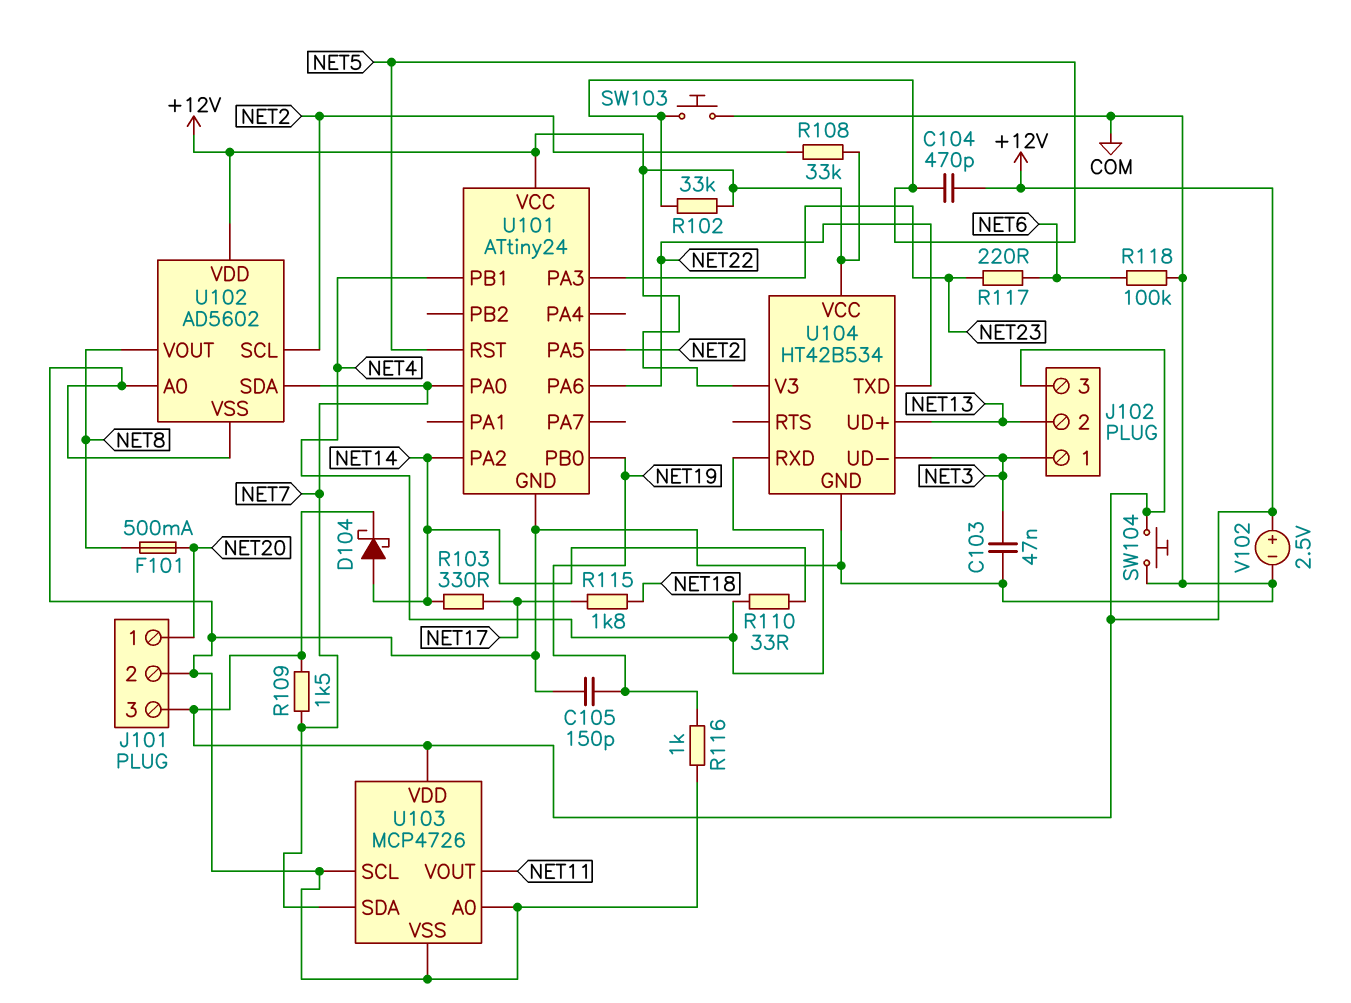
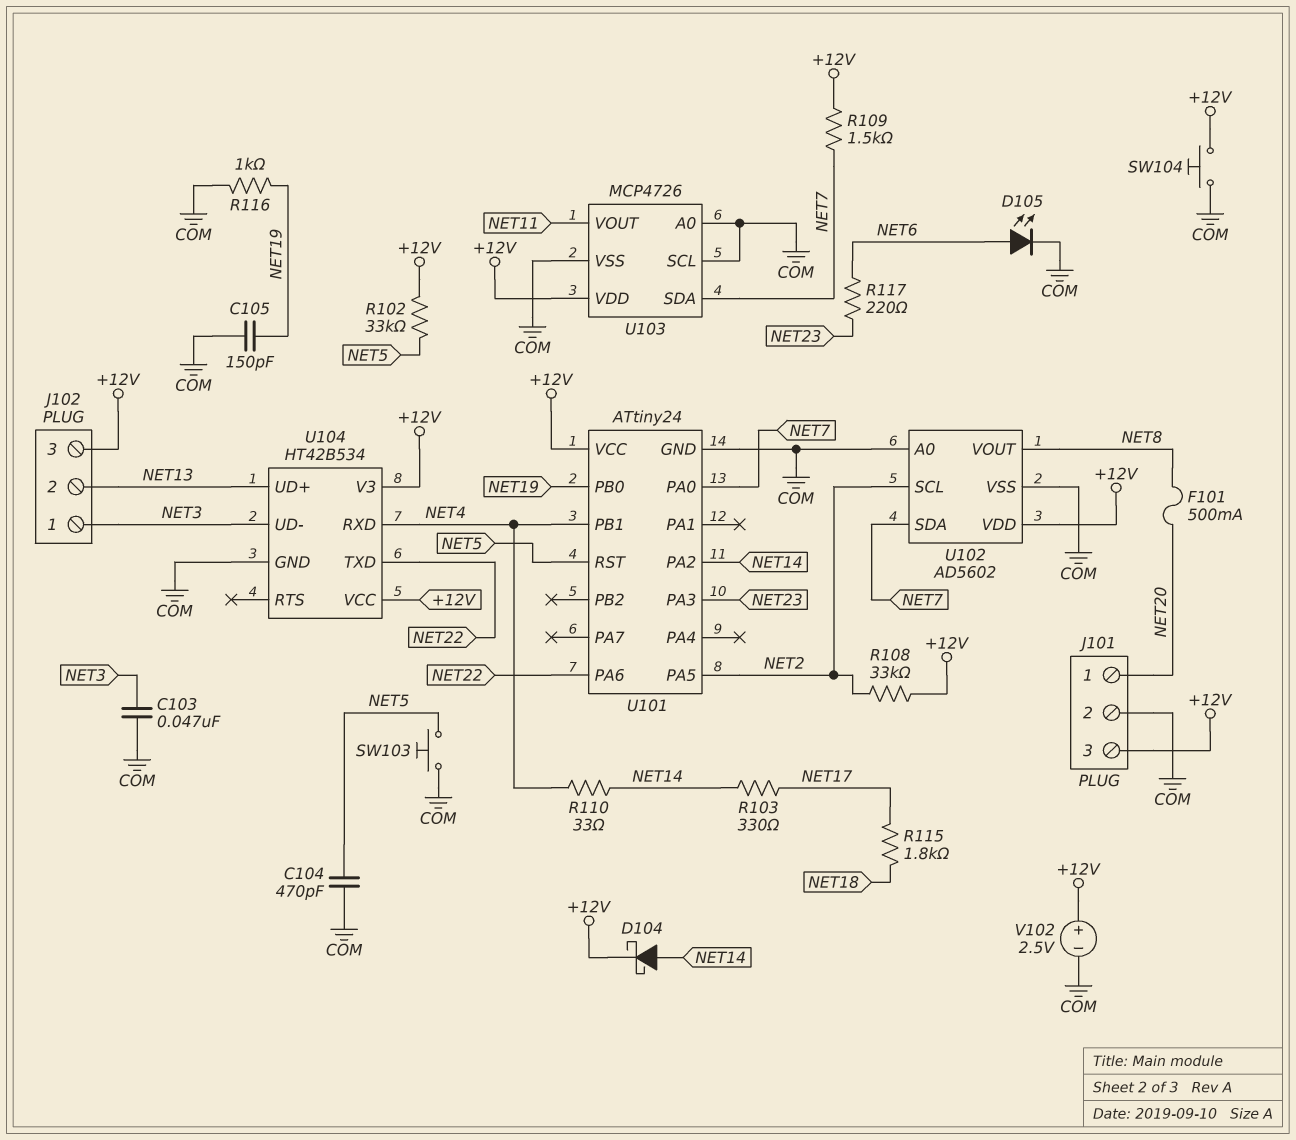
C104: 470pF (+12V, NET5) -> 470pF (COM, NET5)
D105: none -> LED (A NET6, K COM)
R118: 100k (COM, NET6) -> none

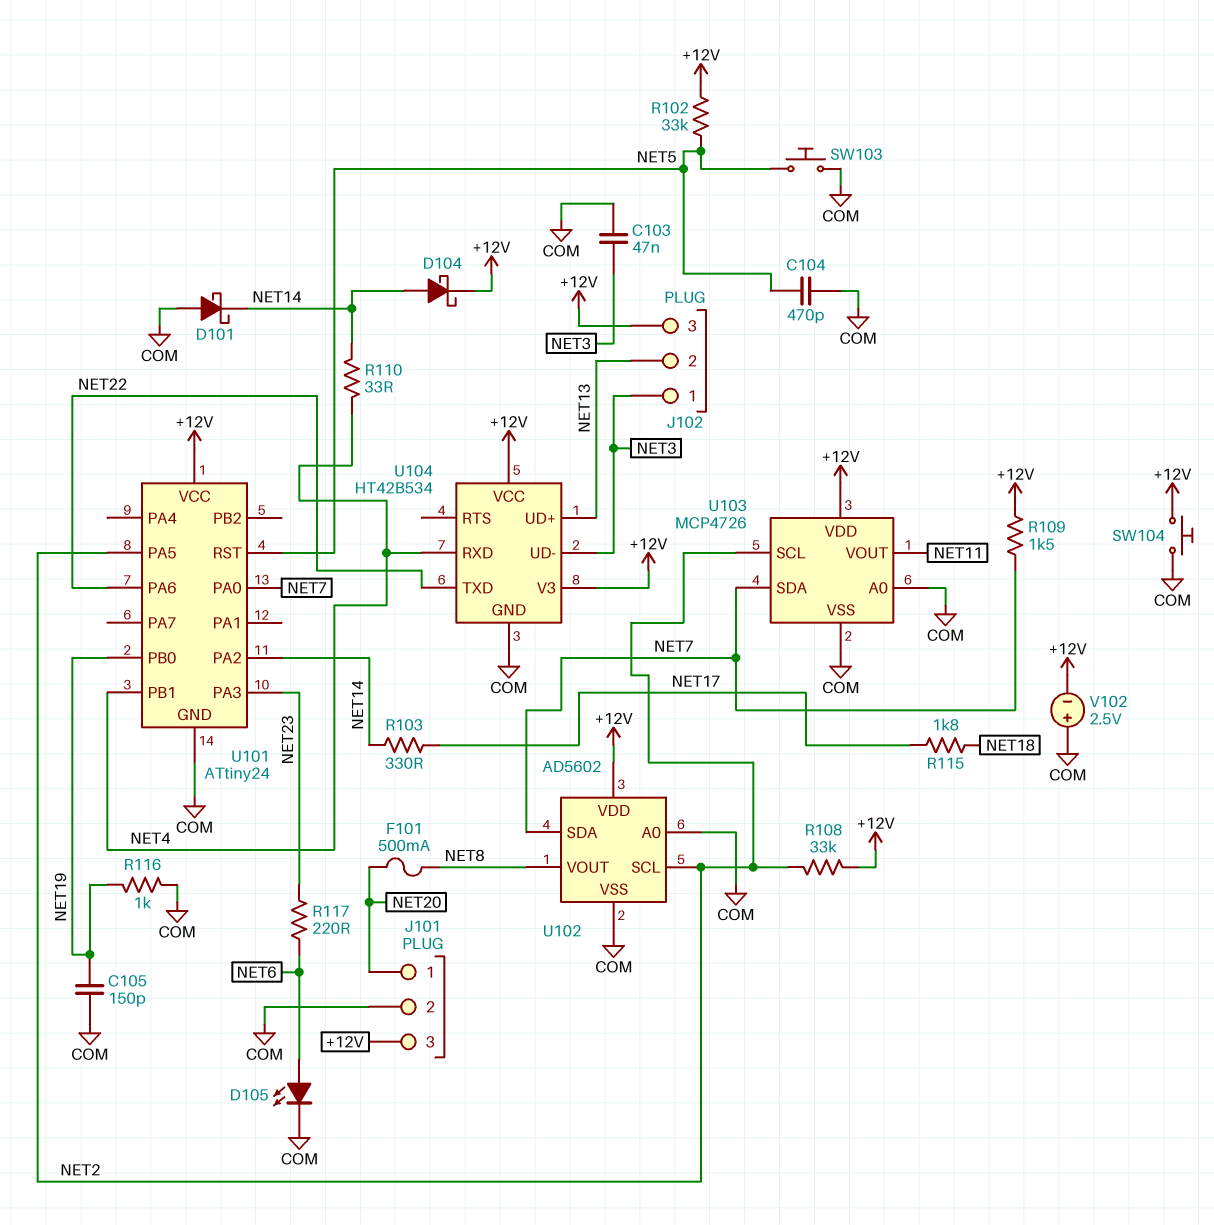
D101: none -> schottky (A COM, K NET14)
U103 pin SCL: COM -> NET2
V102: 2.5V (plus +12V, minus COM) -> 2.5V (plus COM, minus +12V)

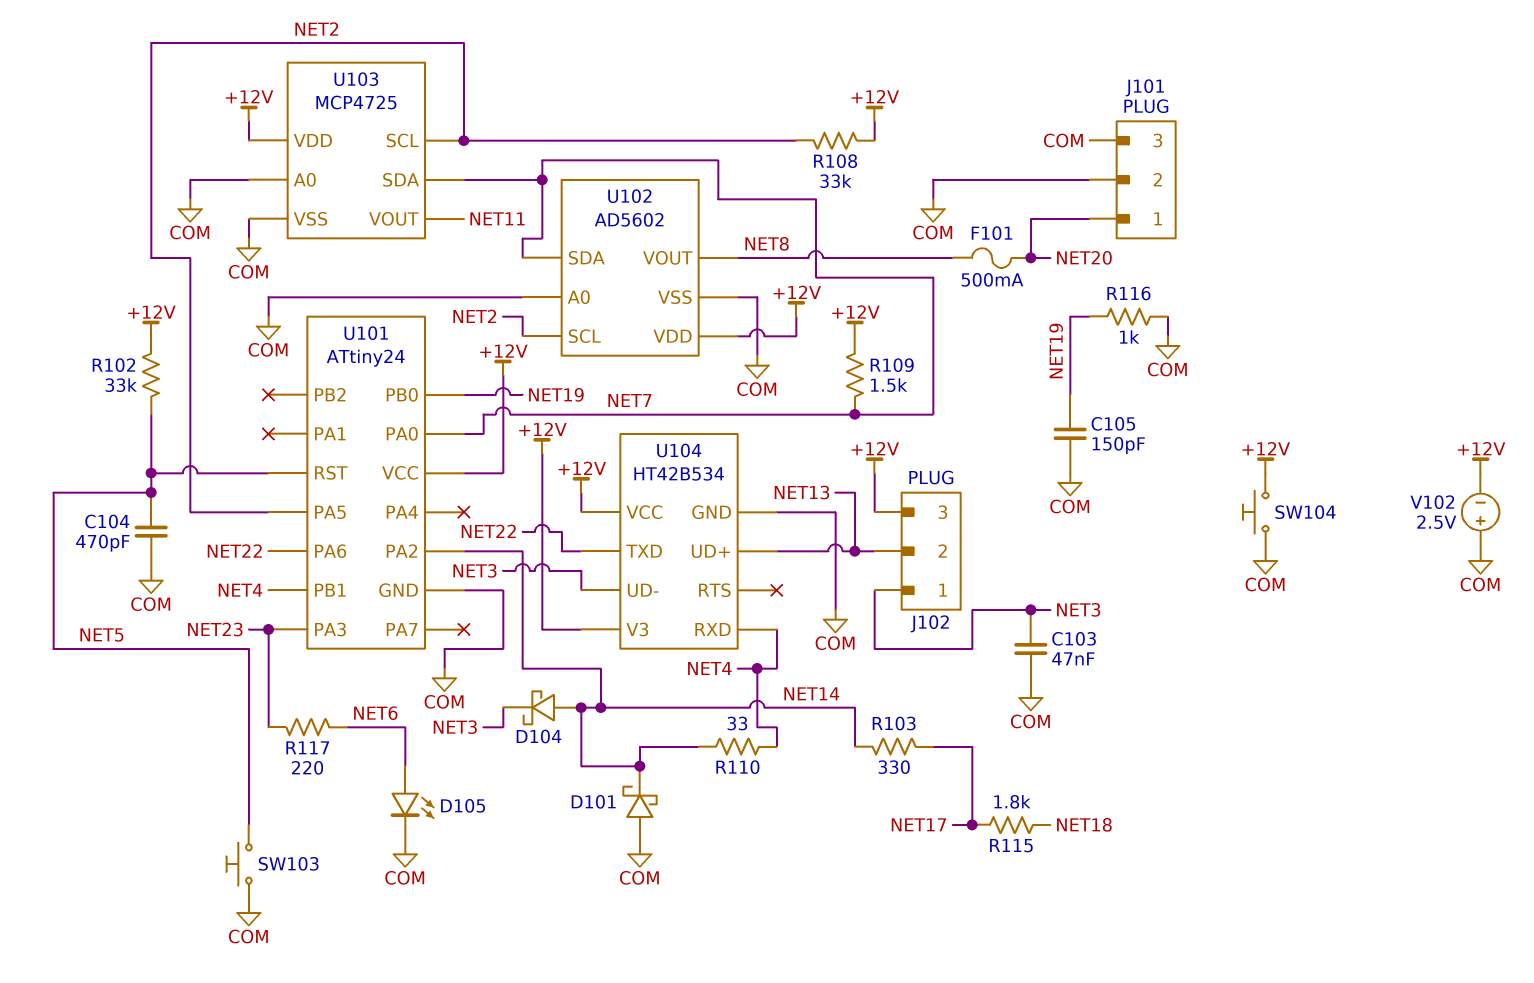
D104: schottky (A NET14, K +12V) -> schottky (A NET14, K NET3)
J101 pin 3: +12V -> COM
U103: MCP4726 -> MCP4725

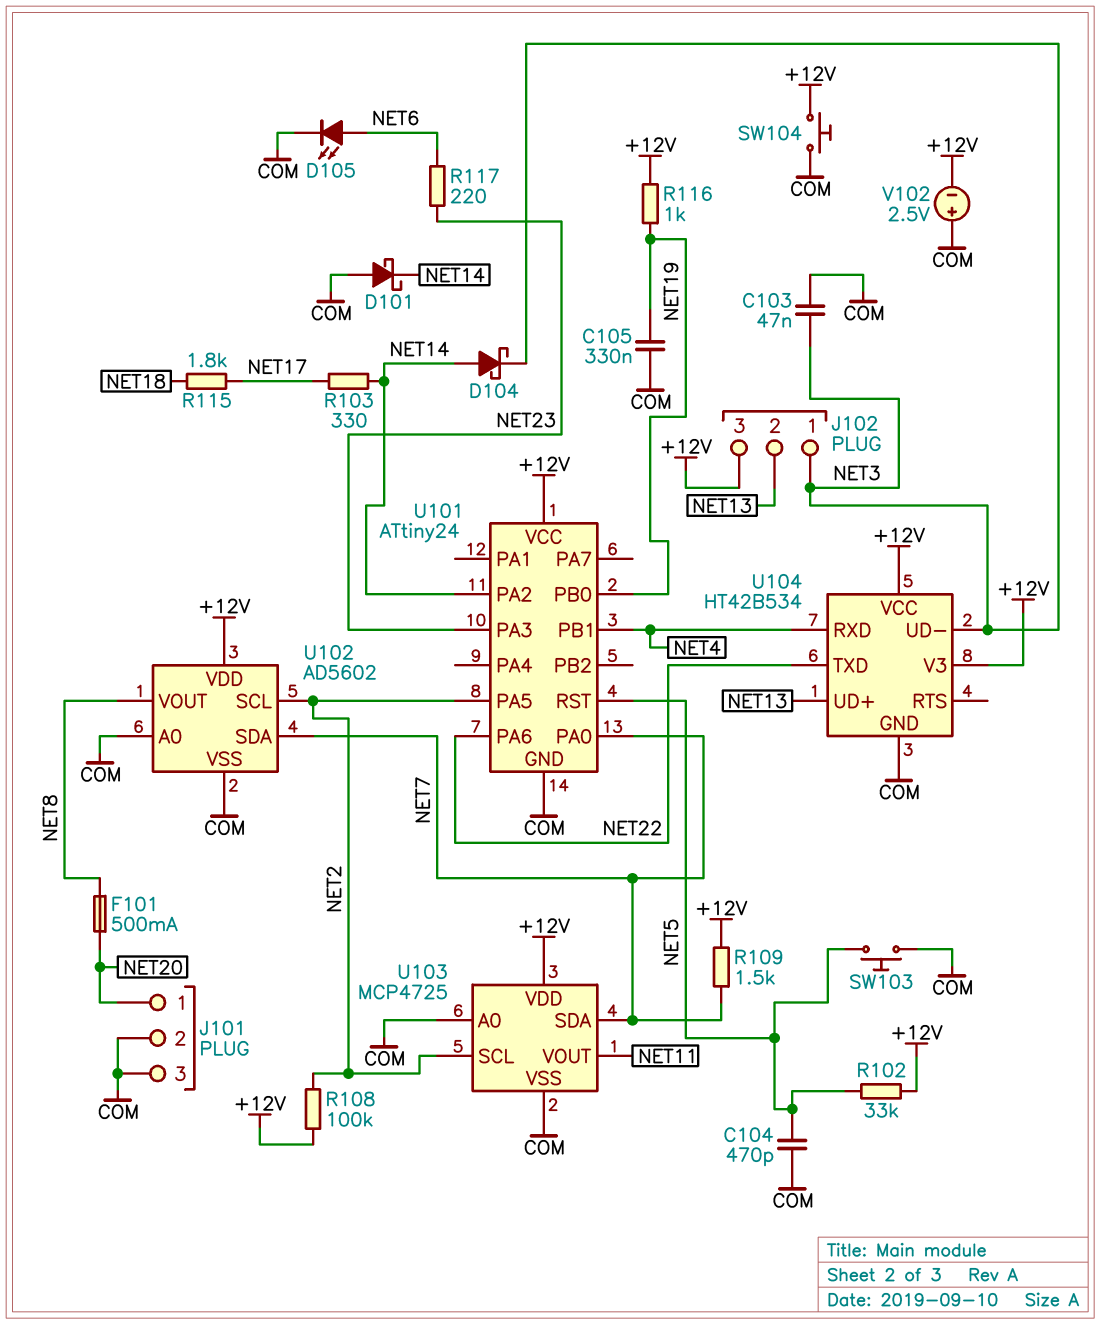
C105: 150pF (COM, NET19) -> 330nF (COM, NET19)
R108: 33k (+12V, NET2) -> 100k (+12V, NET2)
R110: 33 (NET4, NET14) -> none
R116: 1k (COM, NET19) -> 1k (+12V, NET19)

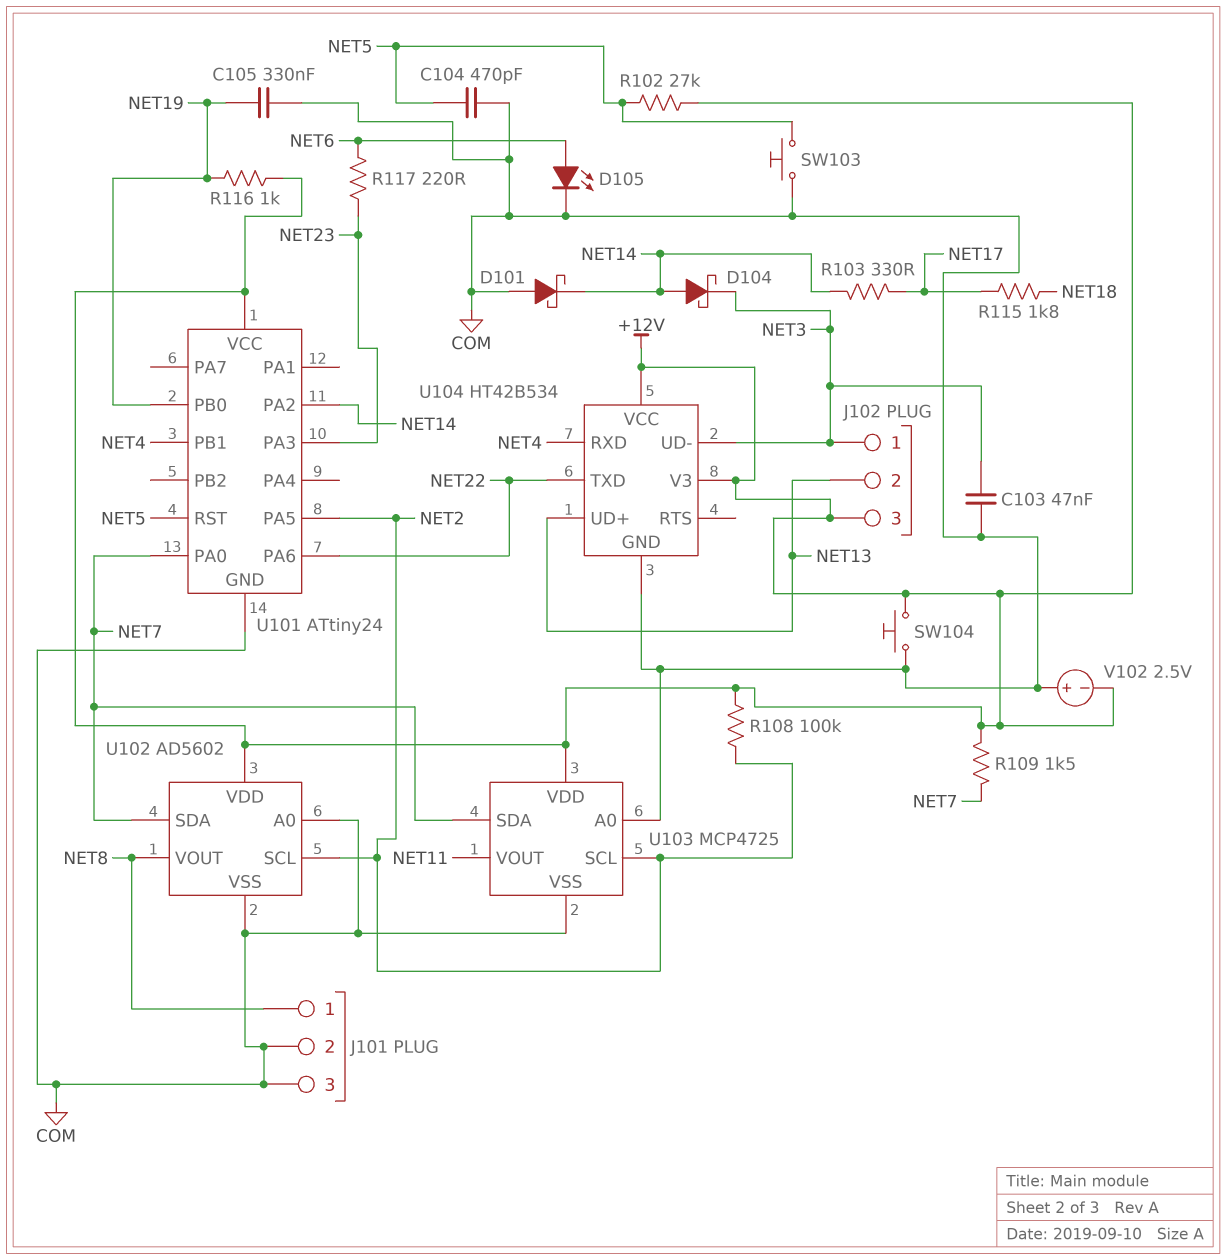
F101: 500mA (NET8, NET20) -> none
J101 pin 1: NET20 -> NET8
R102: 33k (+12V, NET5) -> 27k (+12V, NET5)

